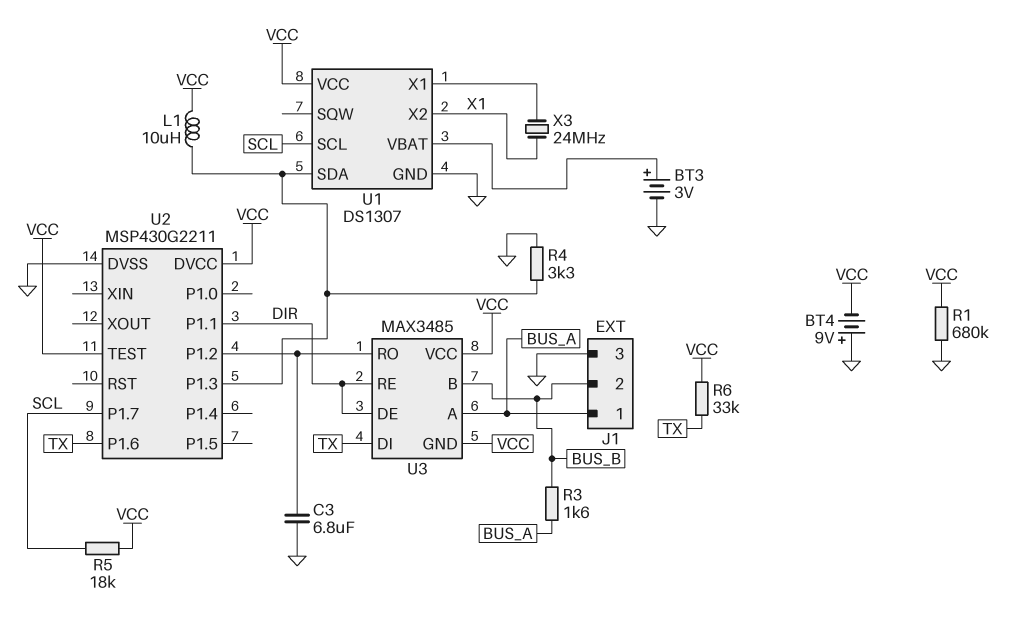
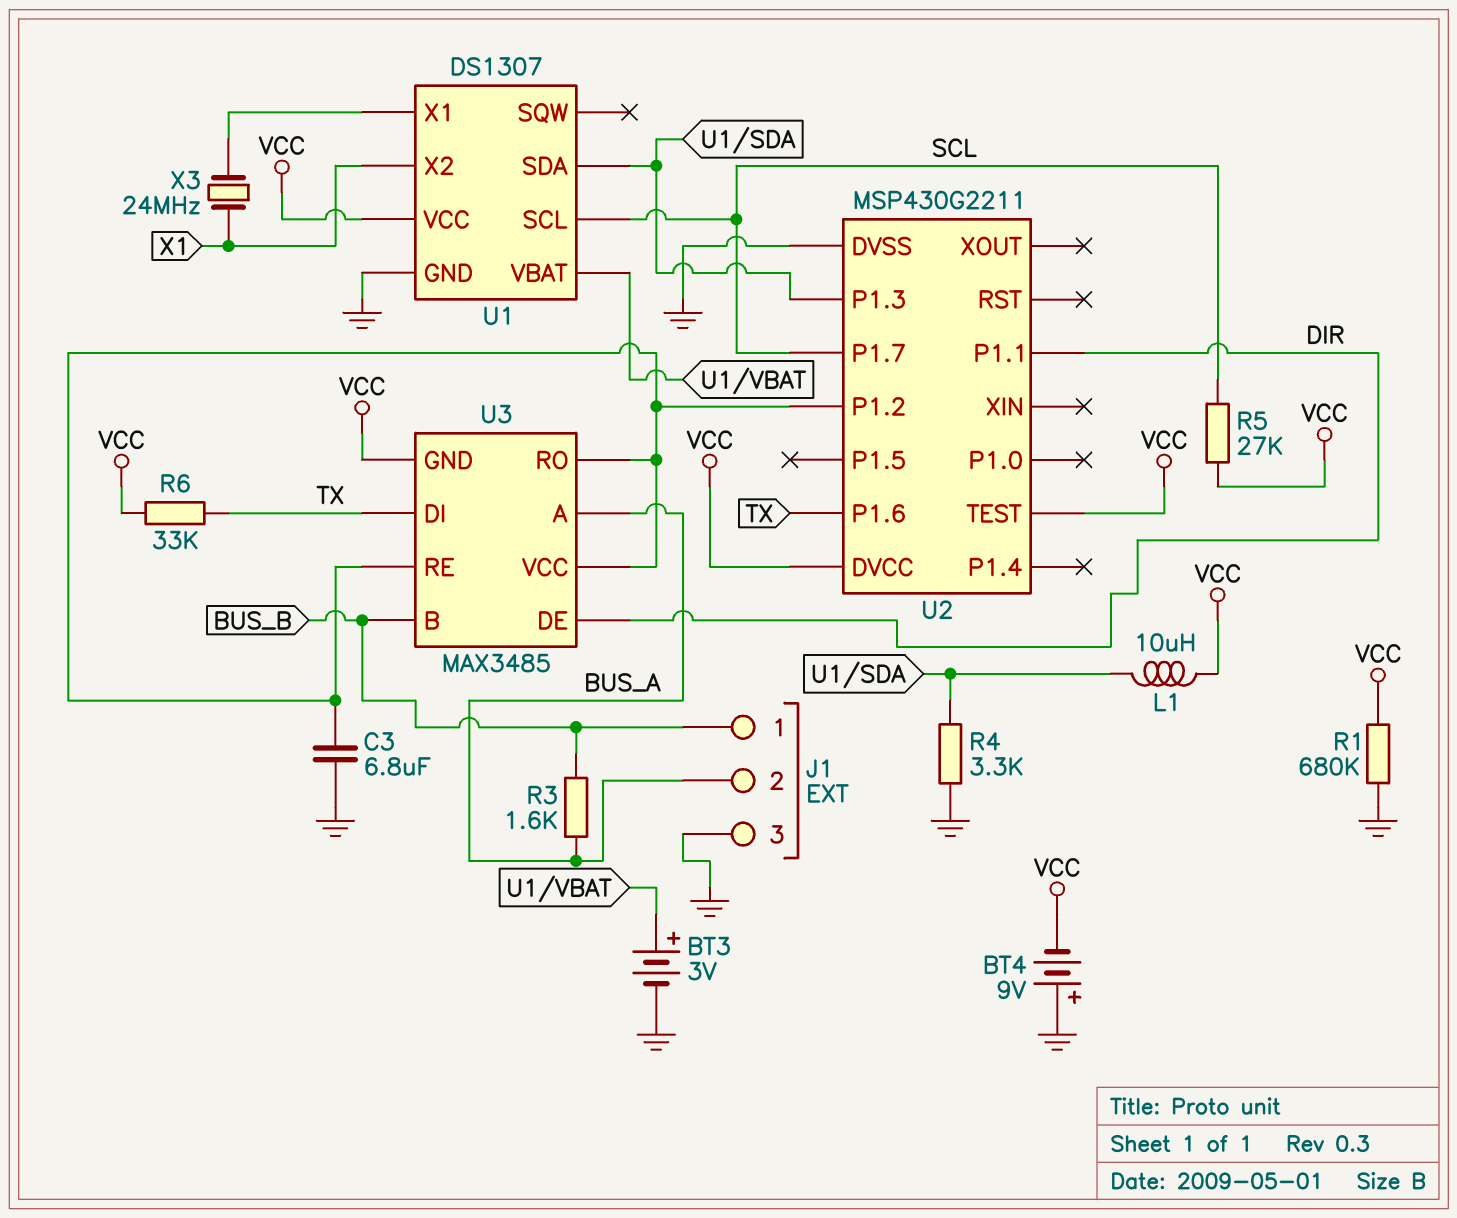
J1 pin 1: BUS_A -> BUS_B
J1 pin 2: BUS_B -> BUS_A
R5: 18k (SCL, VCC) -> 27k (SCL, VCC)
U3 pin RE: DIR -> U2/P1.2
U3 pin VCC: VCC -> U2/P1.2

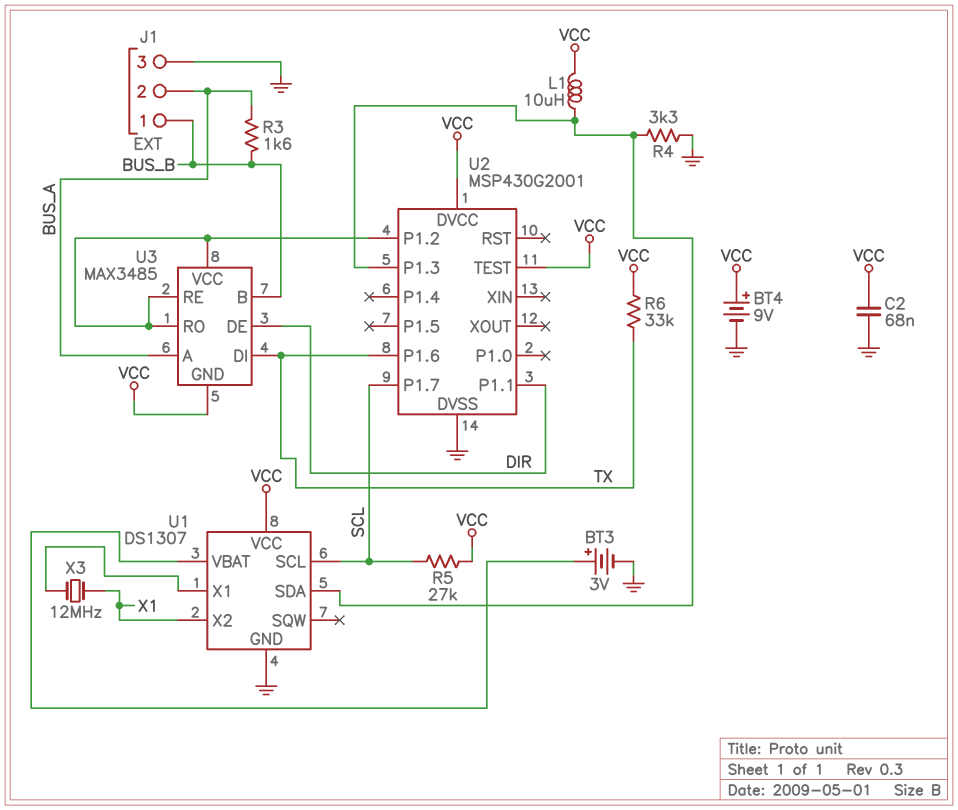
BT4: 9V (plus GND, minus VCC) -> 9V (plus VCC, minus GND)
C2: none -> 68nF (GND, VCC)
C3: 6.8uF (GND, U2/P1.2) -> none
R1: 680k (GND, VCC) -> none
U2: MSP430G2211 -> MSP430G2001
X3: 24MHz (U1/X1, X1) -> 12MHz (U1/X1, X1)

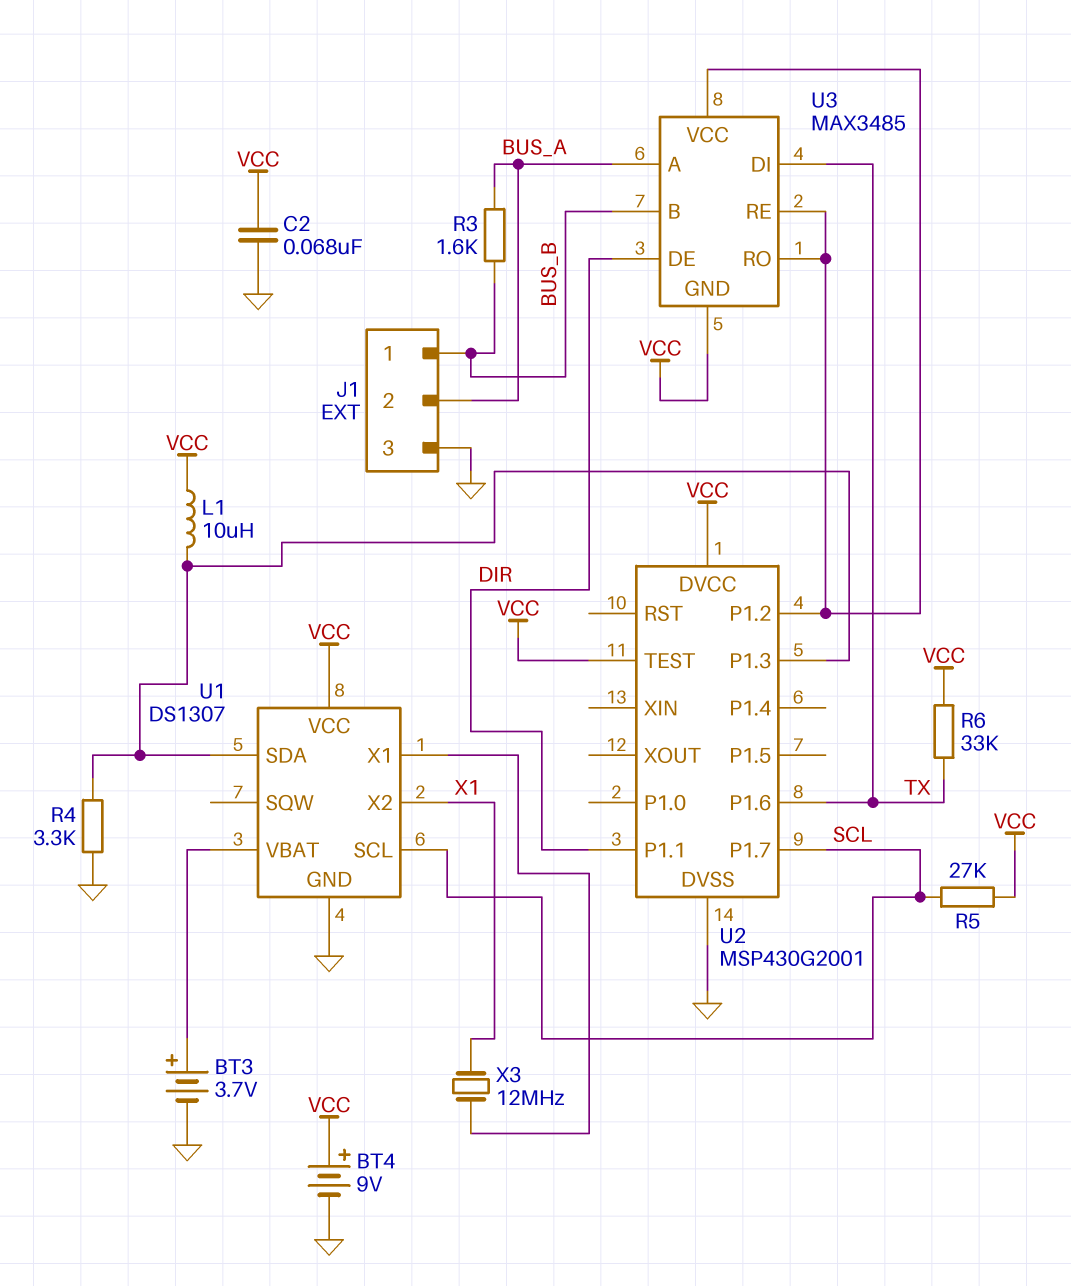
BT3: 3V (plus U1/VBAT, minus GND) -> 3.7V (plus U1/VBAT, minus GND)

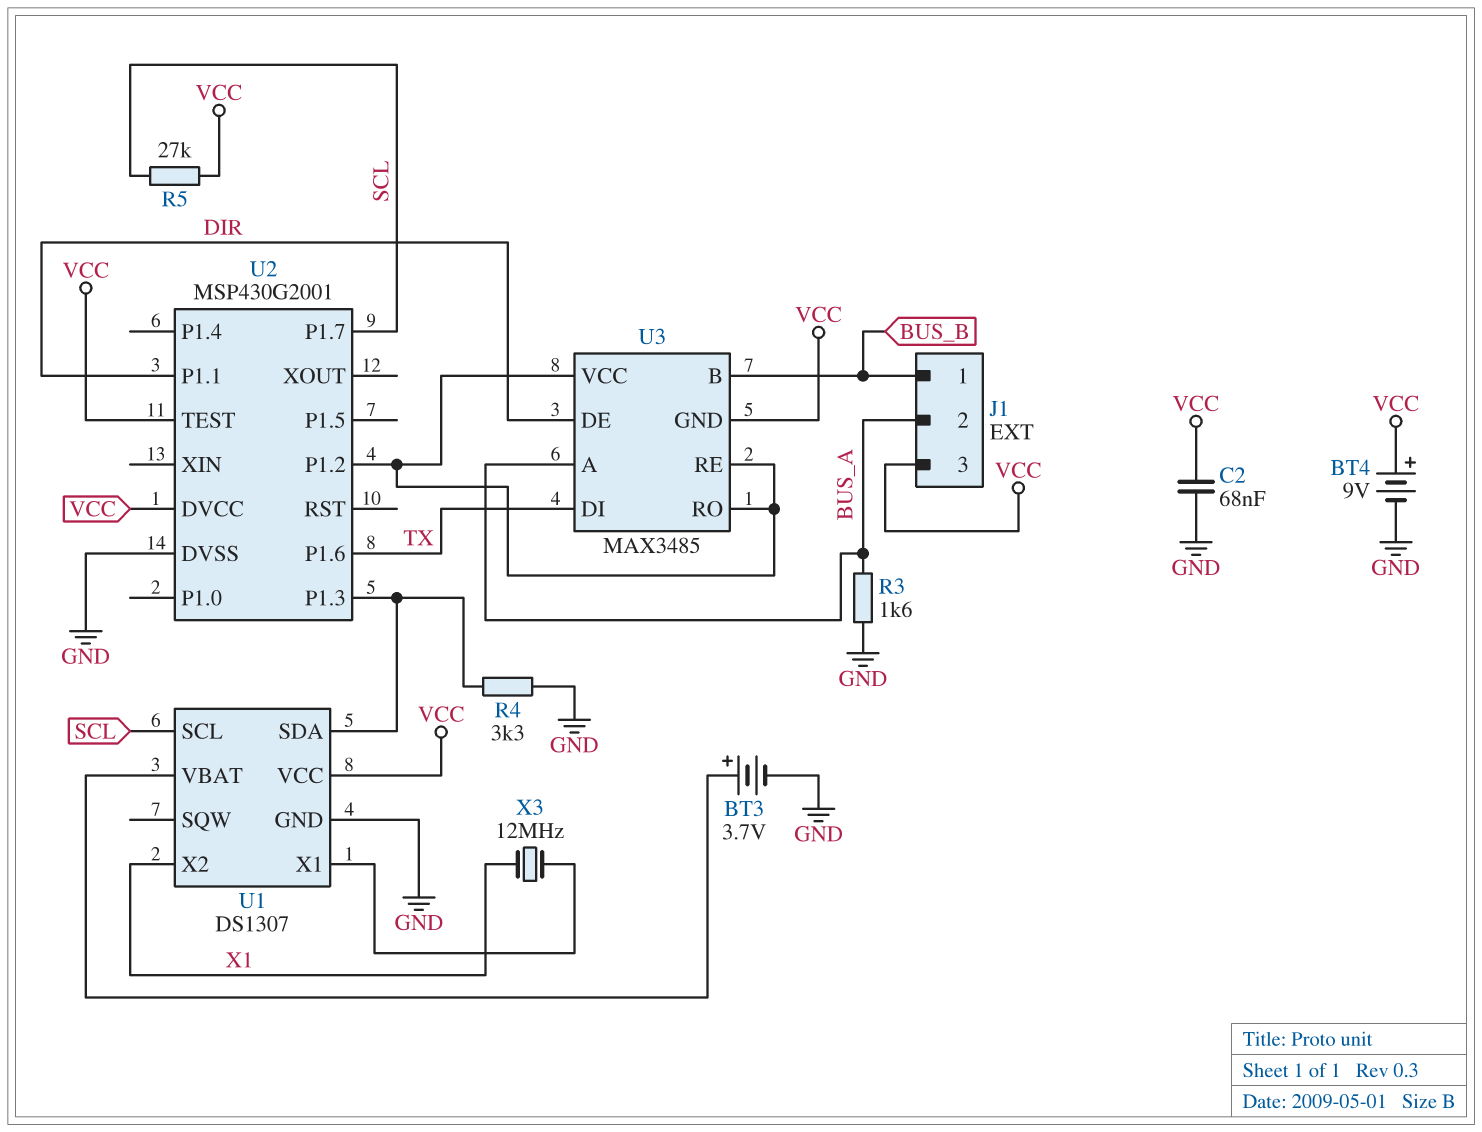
J1 pin 3: GND -> VCC
L1: 10uH (U1/SDA, VCC) -> none
R3: 1.6k (BUS_A, BUS_B) -> 1.6k (BUS_A, GND)
R6: 33k (TX, VCC) -> none

